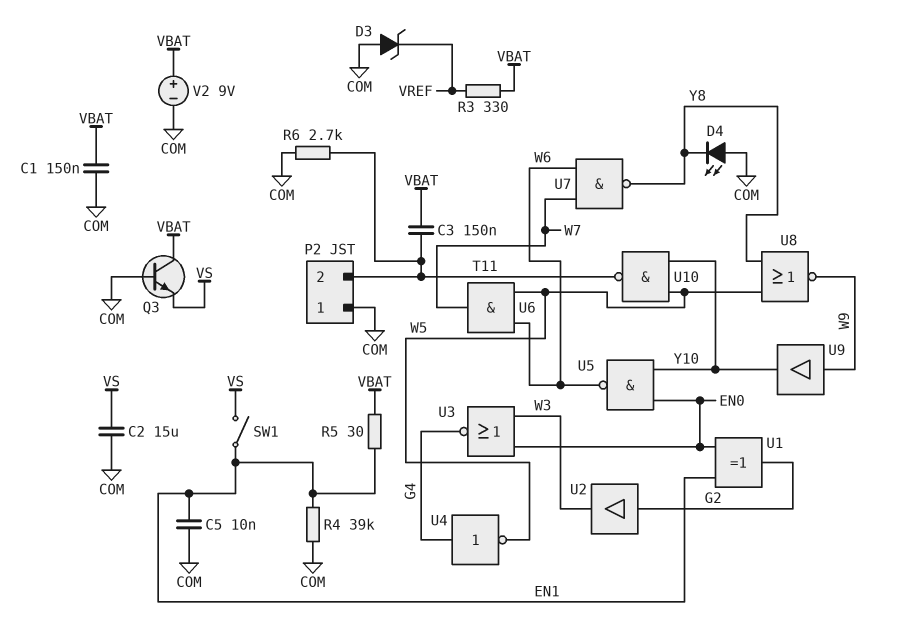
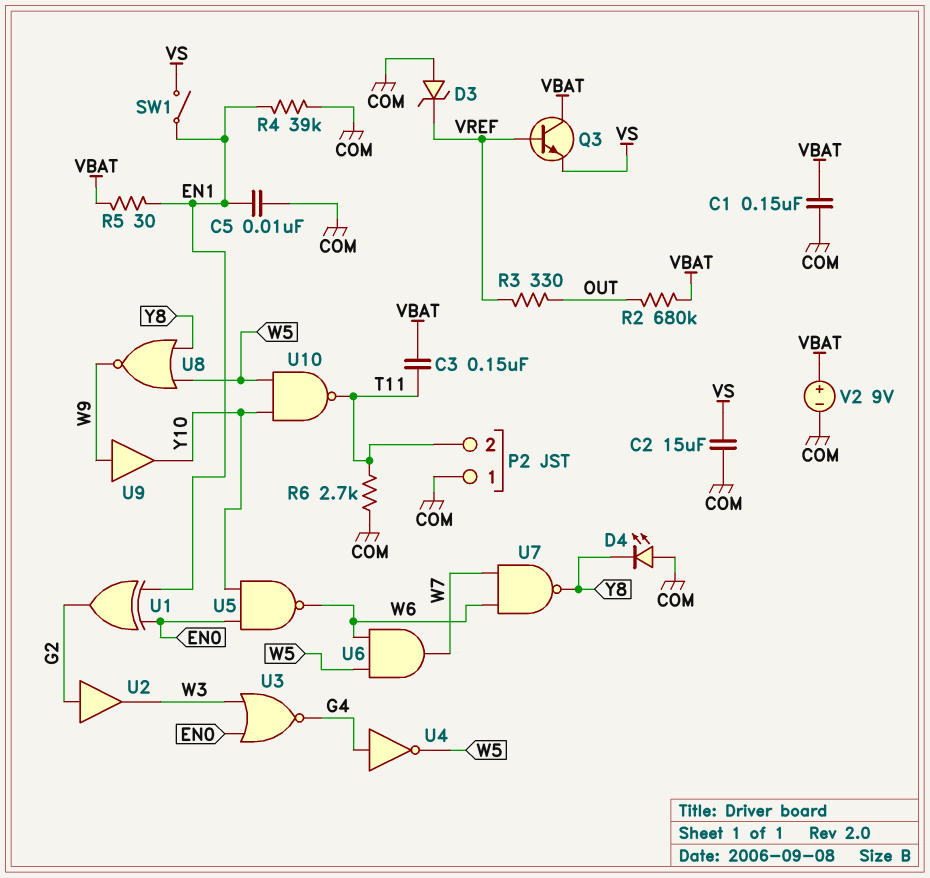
Q3: NPN (B COM, C VBAT, E VS) -> NPN (B VREF, C VBAT, E VS)
R2: none -> 680k (OUT, VBAT)
R3: 330 (VBAT, VREF) -> 330 (OUT, VREF)

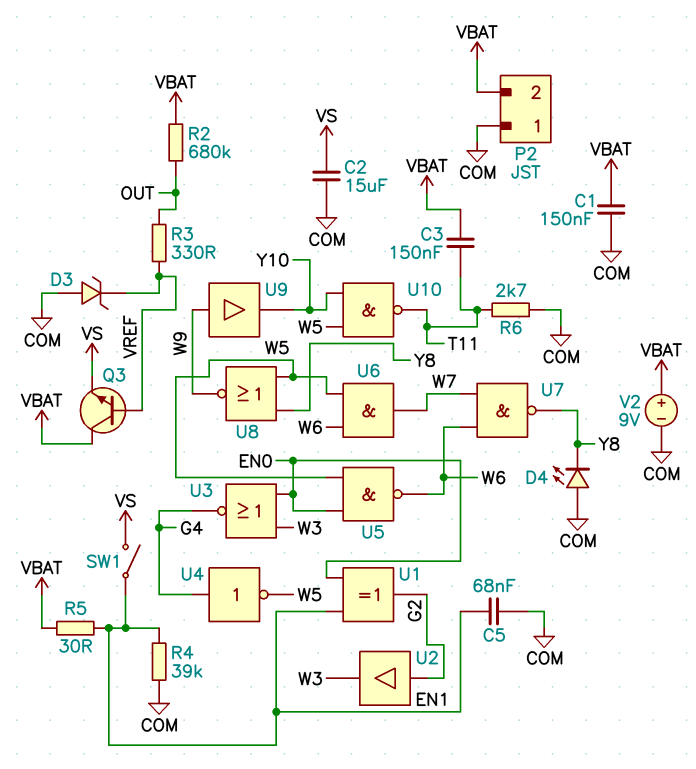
C5: 10nF (COM, EN1) -> 68nF (COM, EN1)
P2 pin 2: T11 -> VBAT
U5: NAND (in EN0, in Y10, out W6) -> NAND (in EN0, in W5, out W6)

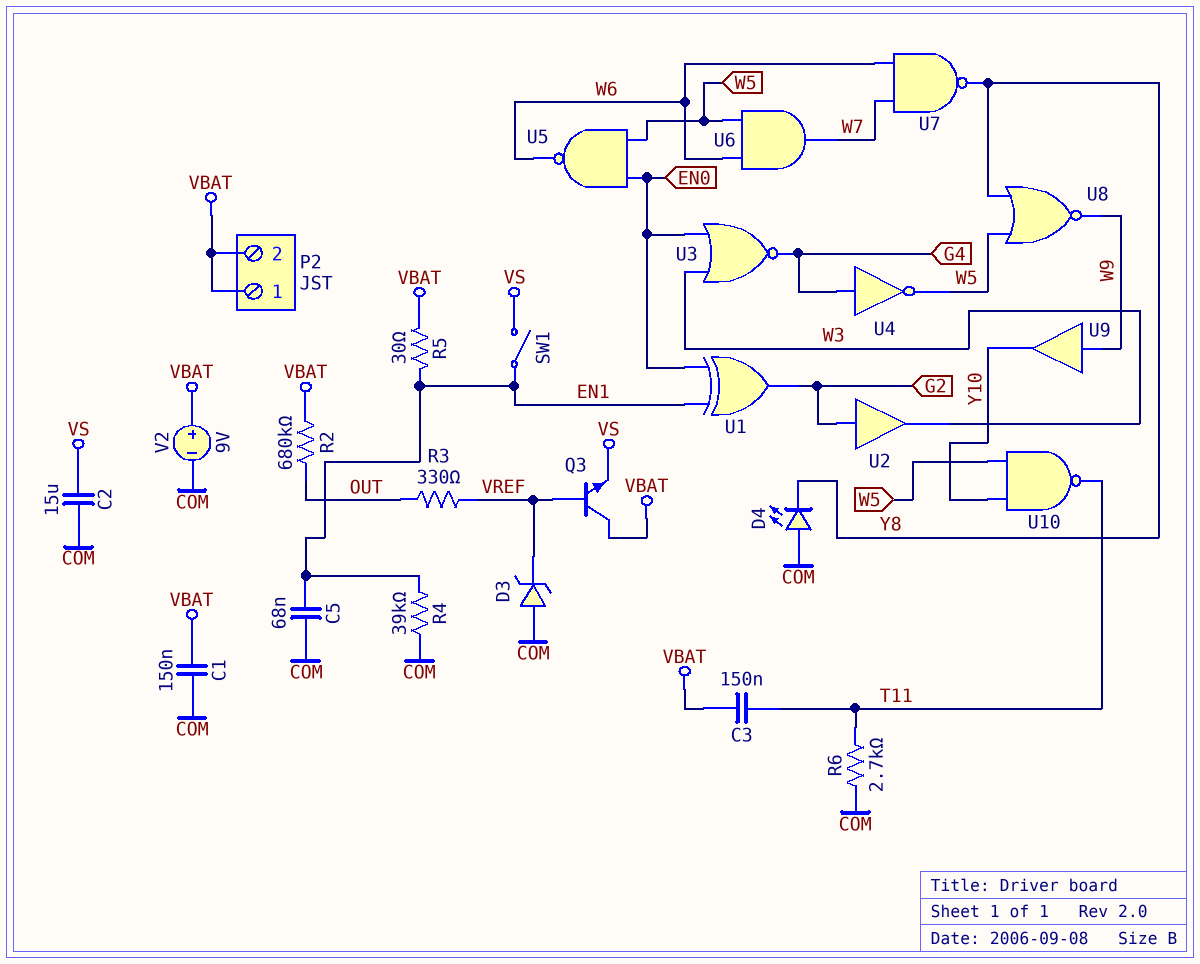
P2 pin 1: COM -> VBAT

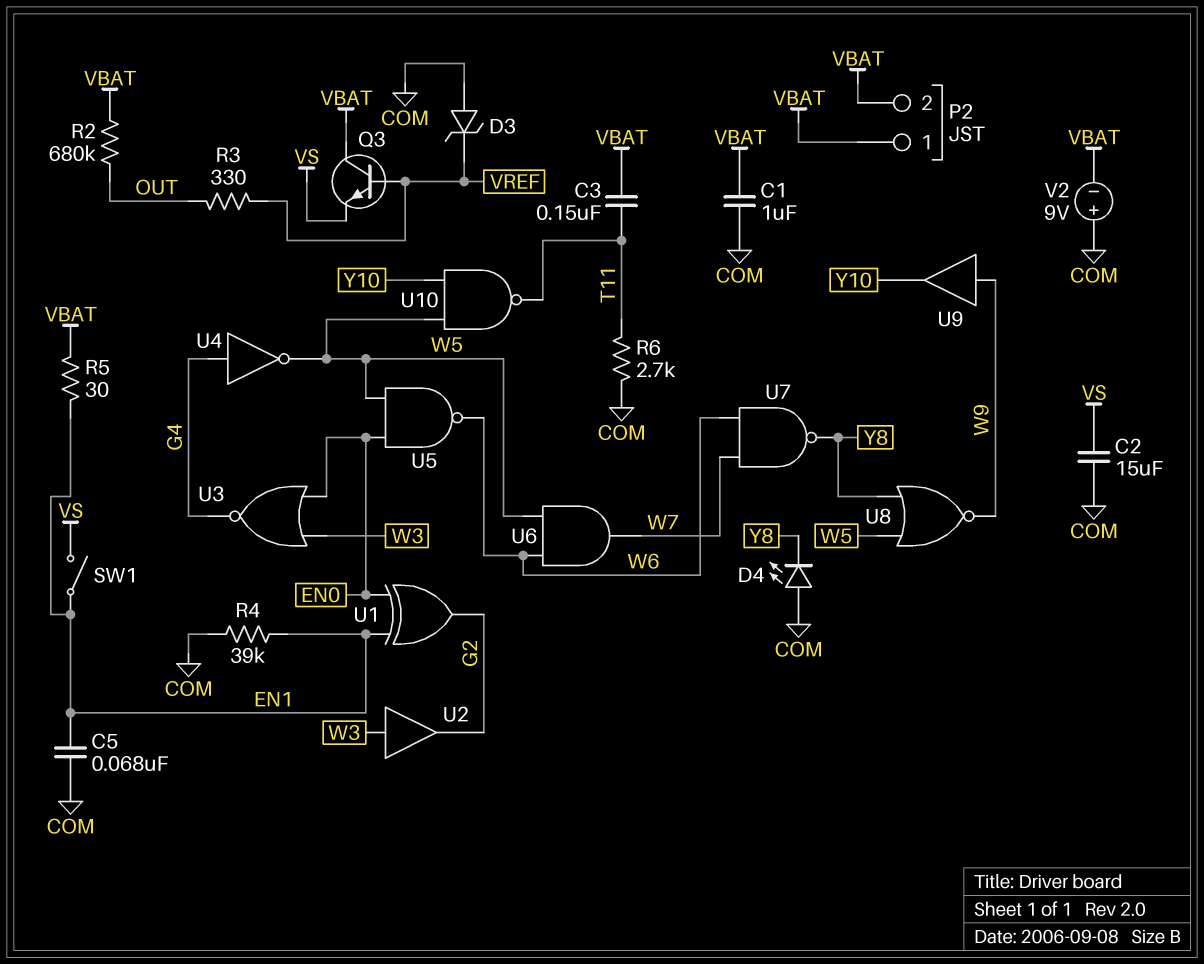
C1: 150nF (COM, VBAT) -> 1uF (COM, VBAT)
U2: buffer (in G2, out W3) -> buffer (in W3, out G2)
V2: 9V (plus VBAT, minus COM) -> 9V (plus COM, minus VBAT)

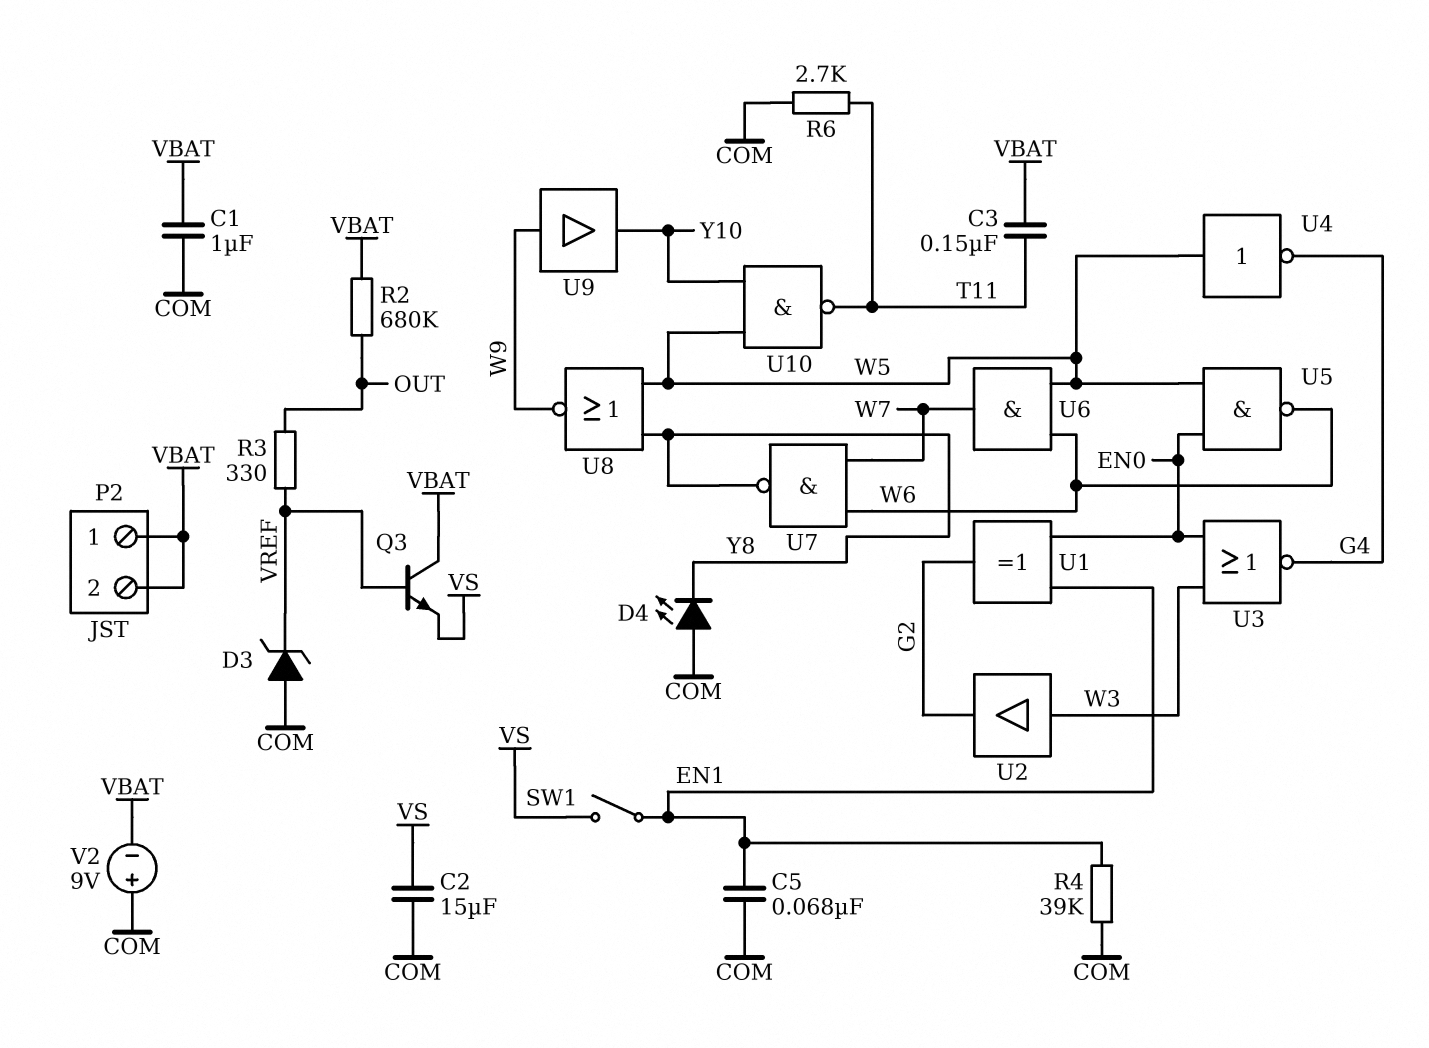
R5: 30 (EN1, VBAT) -> none
U4: NOT (in G4, out W5) -> NOT (in W5, out G4)

